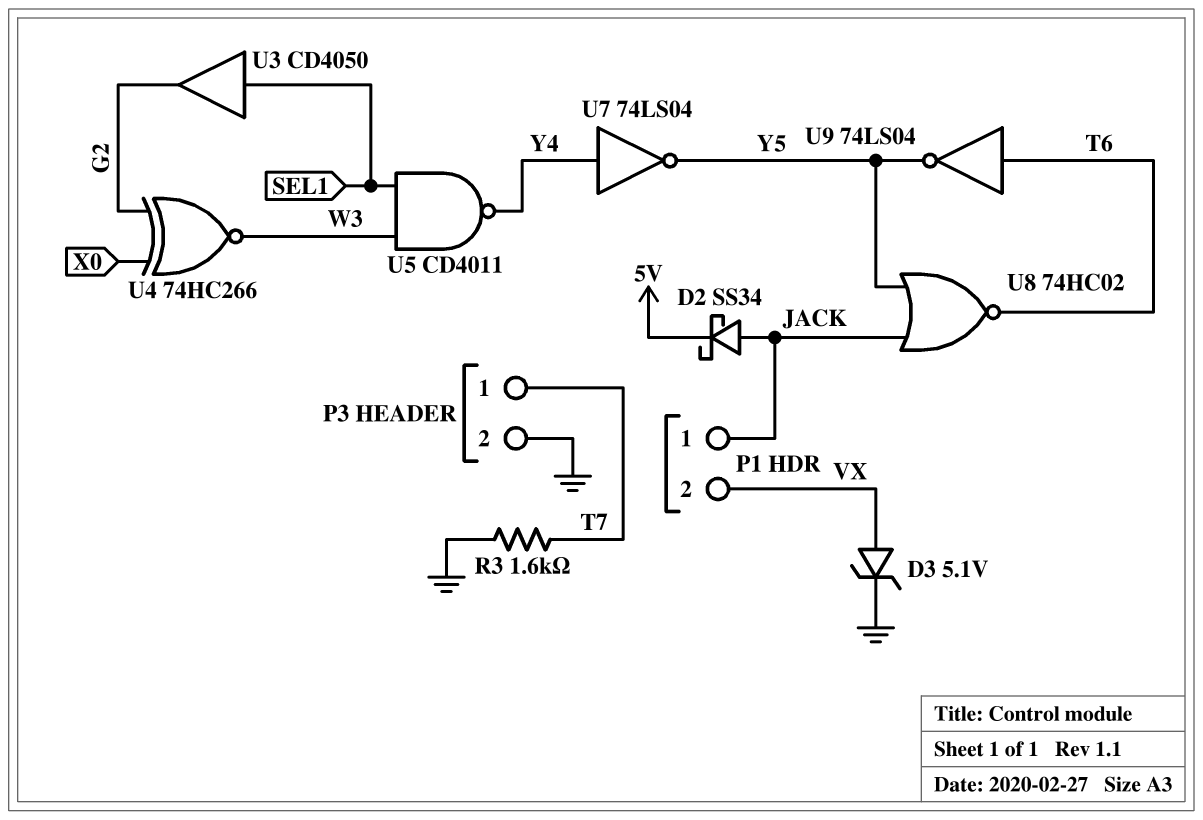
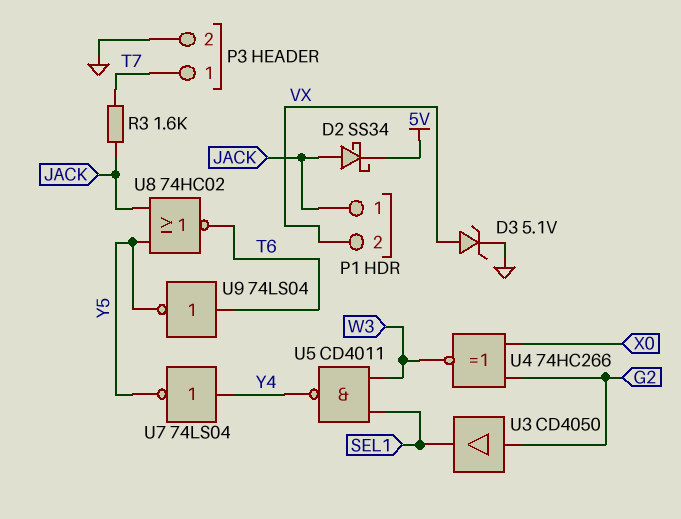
R3: 1.6k (GND, T7) -> 1.6k (JACK, T7)
U3: buffer CD4050 (in SEL1, out G2) -> buffer CD4050 (in G2, out SEL1)

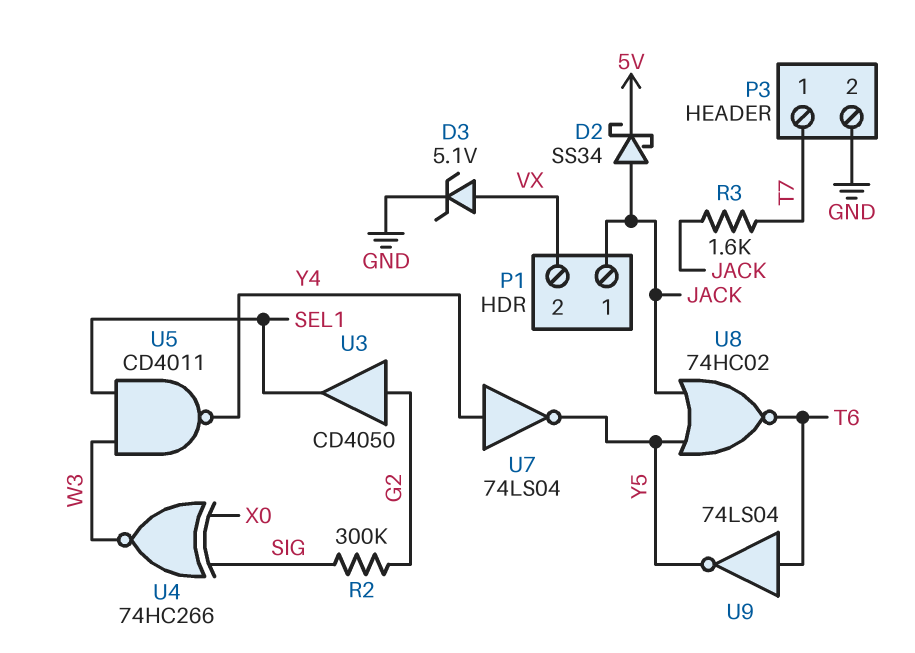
R2: none -> 300k (G2, SIG)
U4: XNOR 74HC266 (in G2, in X0, out W3) -> XNOR 74HC266 (in SIG, in X0, out W3)

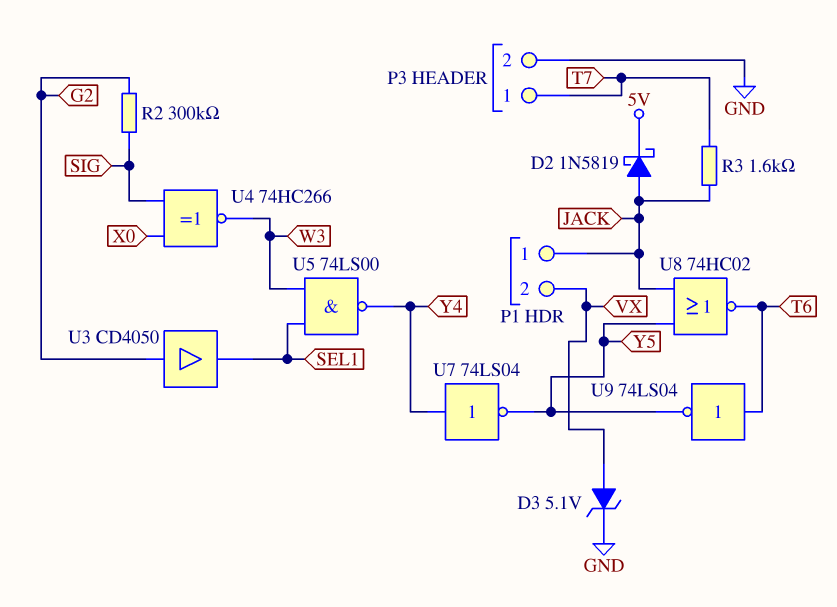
D2: schottky SS34 (A JACK, K 5V) -> schottky 1N5819 (A JACK, K 5V)
U5: NAND CD4011 (in SEL1, in W3, out Y4) -> NAND 74LS00 (in SEL1, in W3, out Y4)

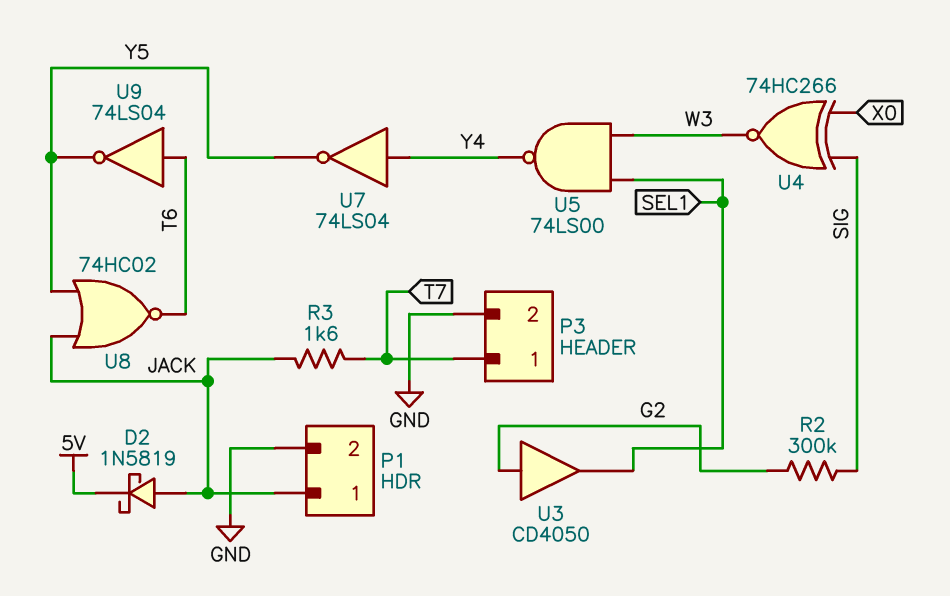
D3: zener 5.1V (A VX, K GND) -> none
P1 pin 2: VX -> GND

